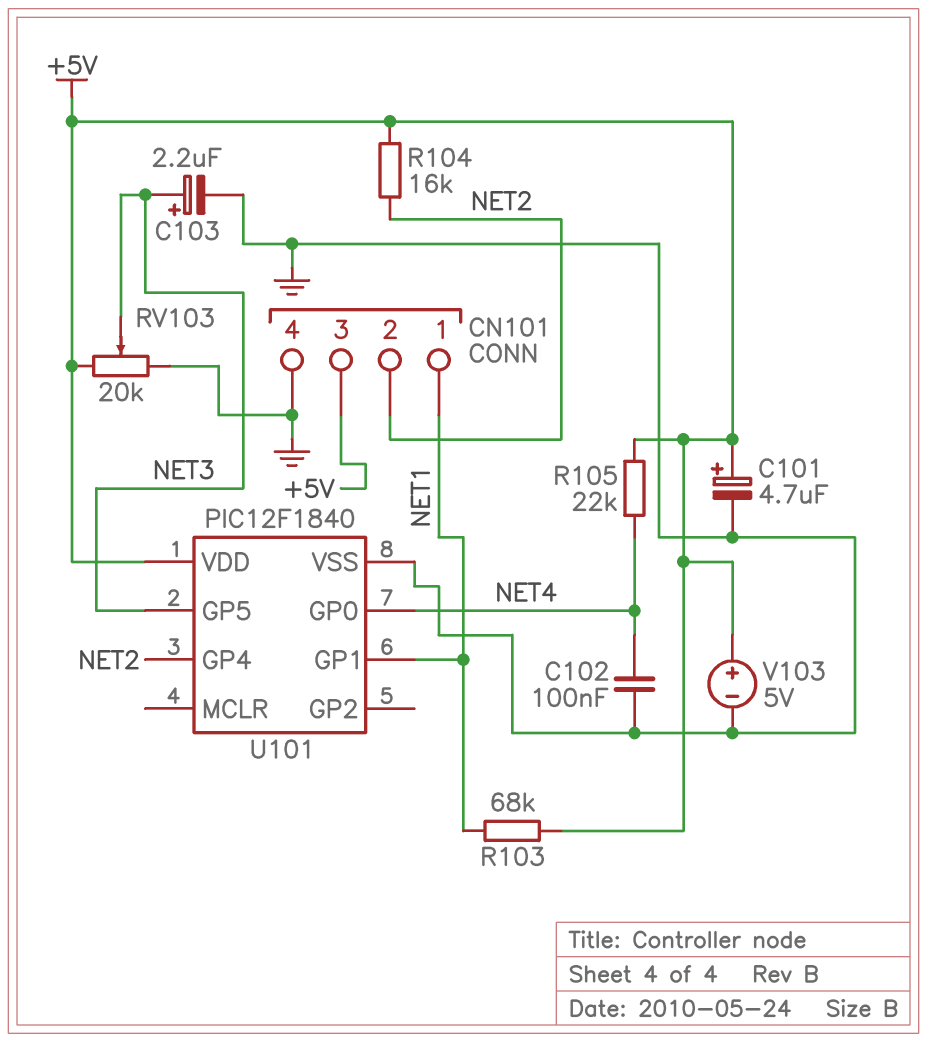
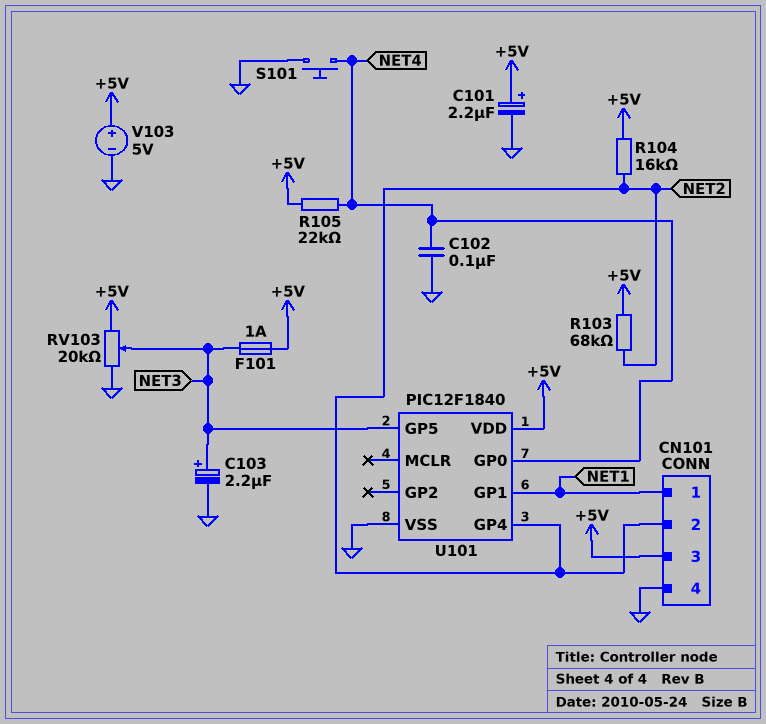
C101: 4.7uF (plus +5V, minus GND) -> 2.2uF (plus +5V, minus GND)
F101: none -> 1A (+5V, NET3)
R103: 68k (+5V, NET1) -> 68k (+5V, NET2)
S101: none -> button (GND, NET4)

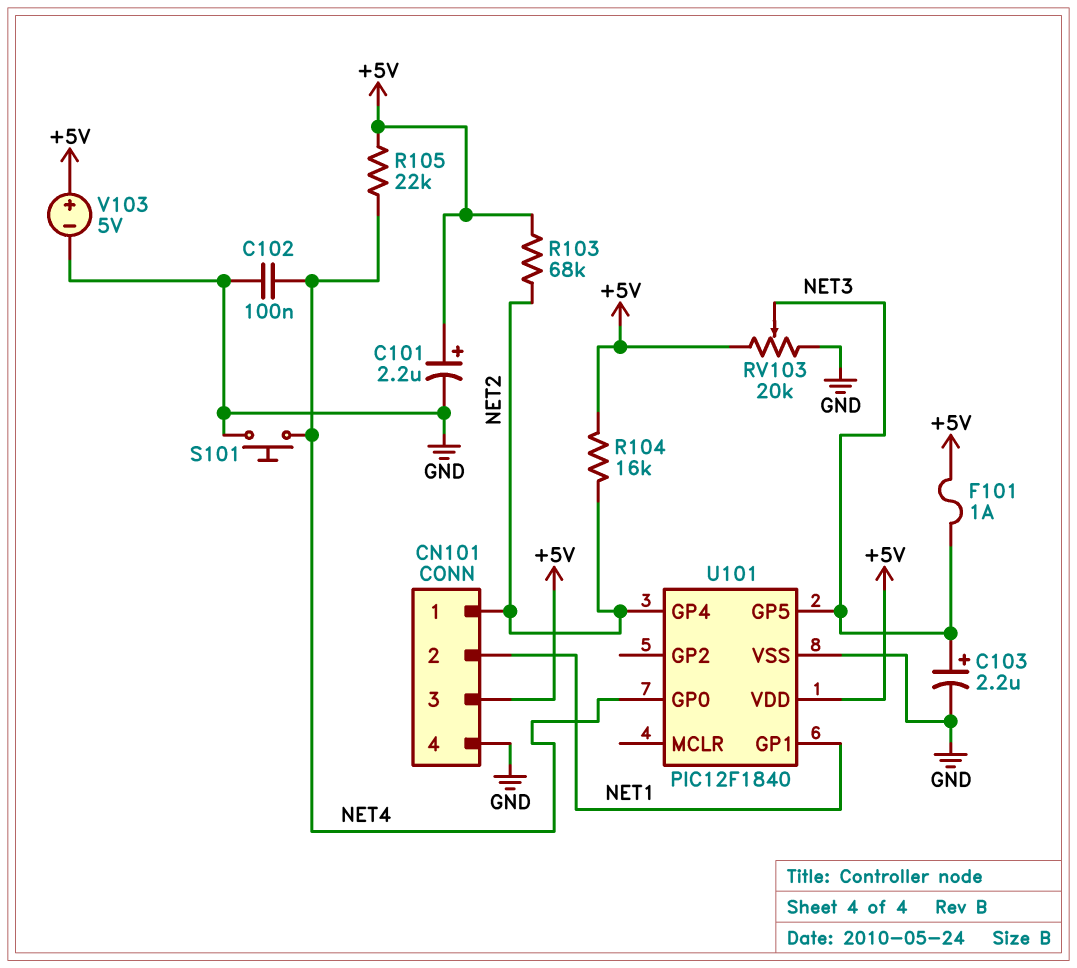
CN101 pin 1: NET1 -> NET2
CN101 pin 2: NET2 -> NET1

